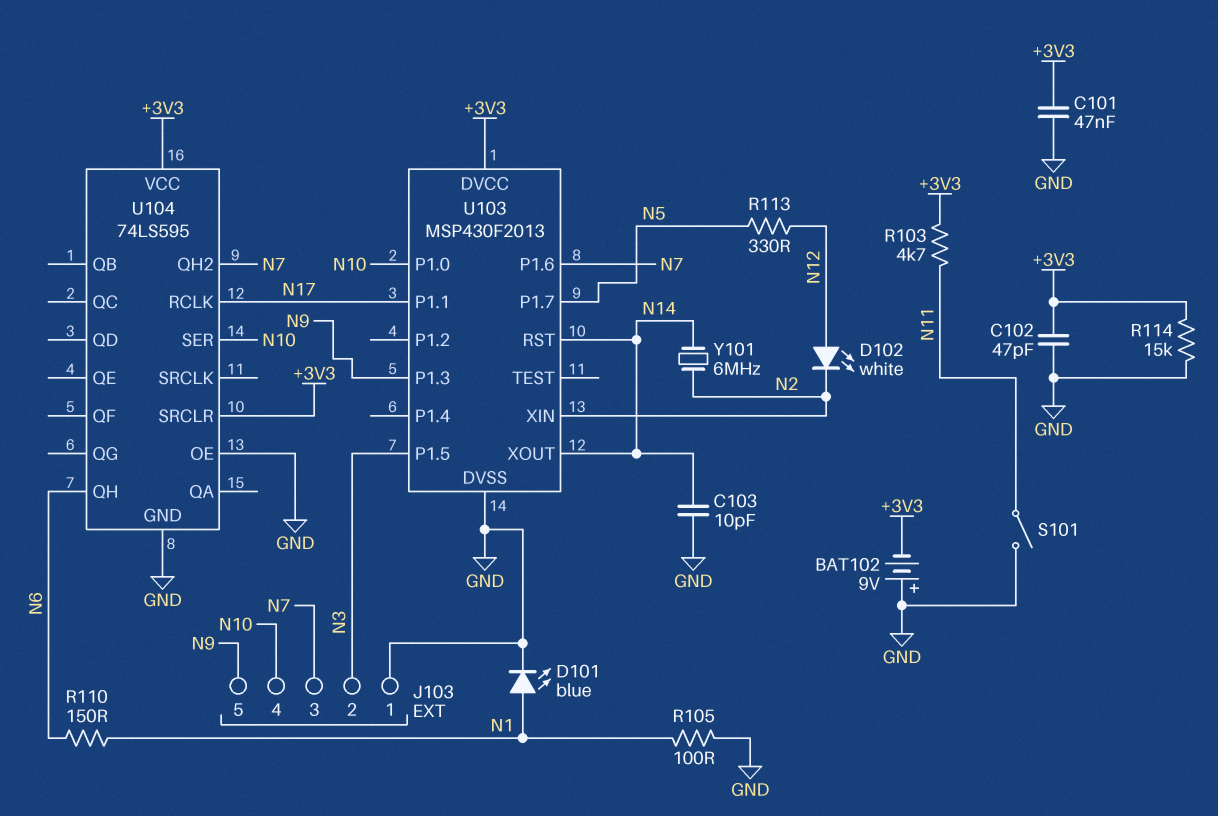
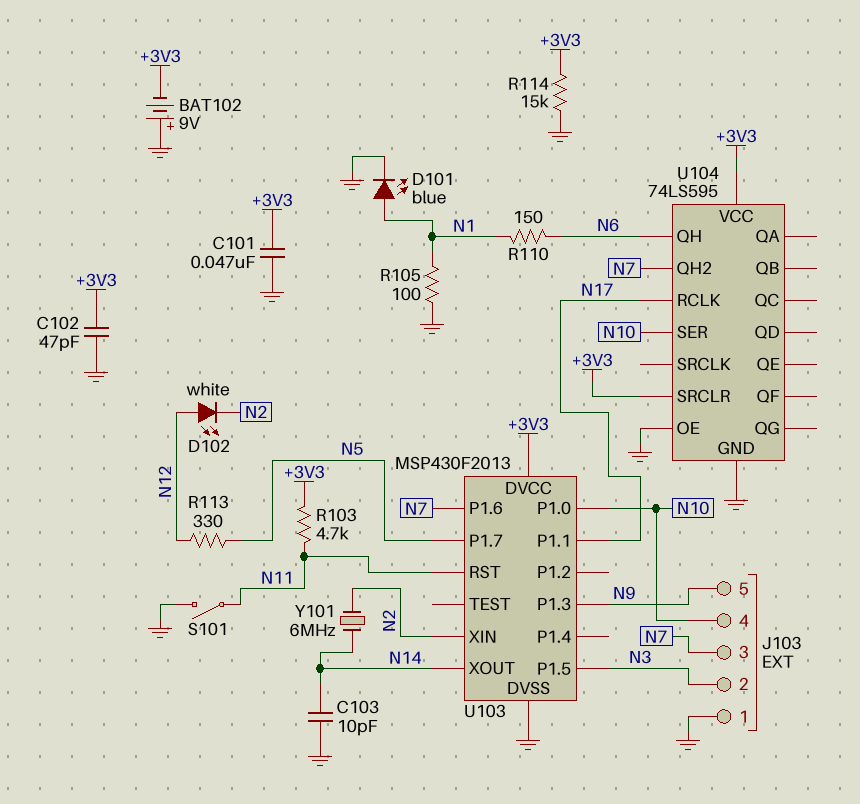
U103 pin RST: N14 -> N11

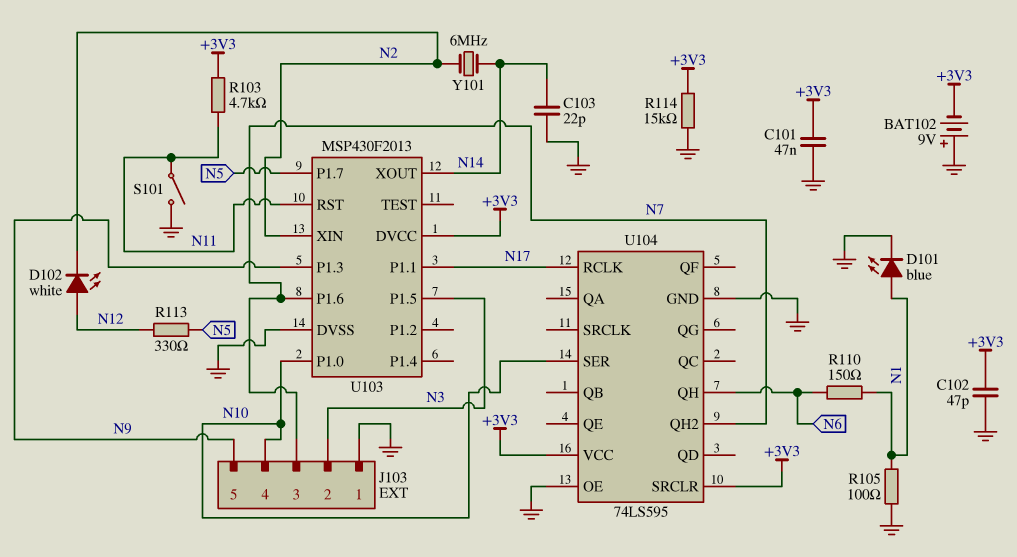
C103: 10pF (GND, N14) -> 22pF (GND, N14)

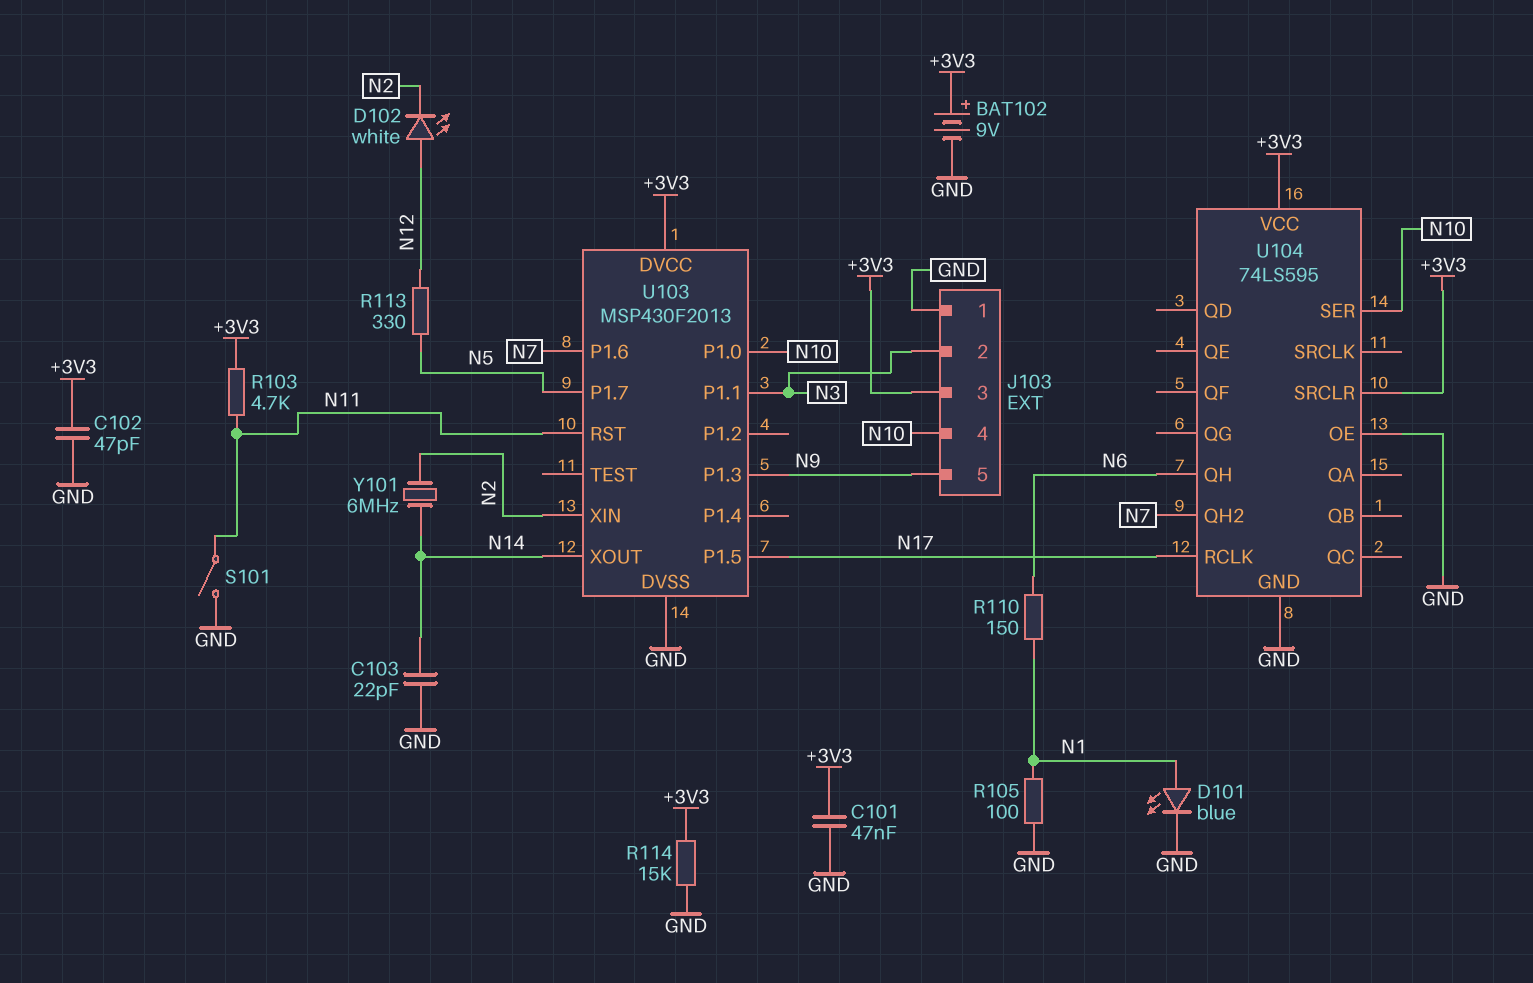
BAT102: 9V (plus GND, minus +3V3) -> 9V (plus +3V3, minus GND)
J103 pin 3: N7 -> +3V3
U103 pin P1.1: N17 -> N3
U103 pin P1.5: N3 -> N17

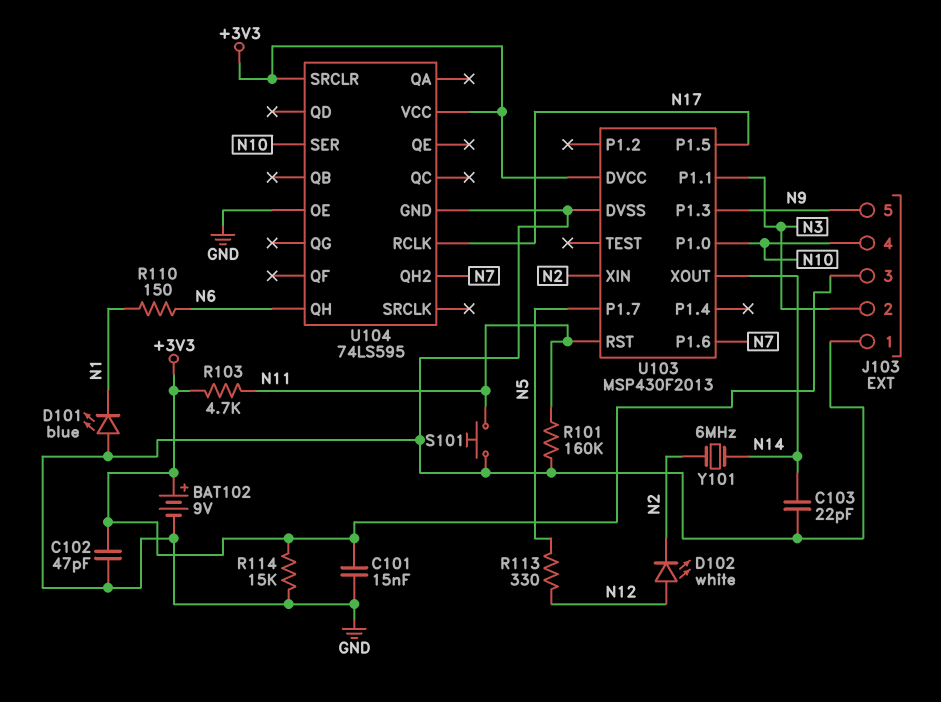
C101: 47nF (+3V3, GND) -> 15nF (+3V3, GND)
D101: LED blue (A N1, K GND) -> LED blue (A GND, K N1)
R101: none -> 160k (GND, N11)
R105: 100 (GND, N1) -> none
S101: switch (GND, N11) -> button (GND, N11)

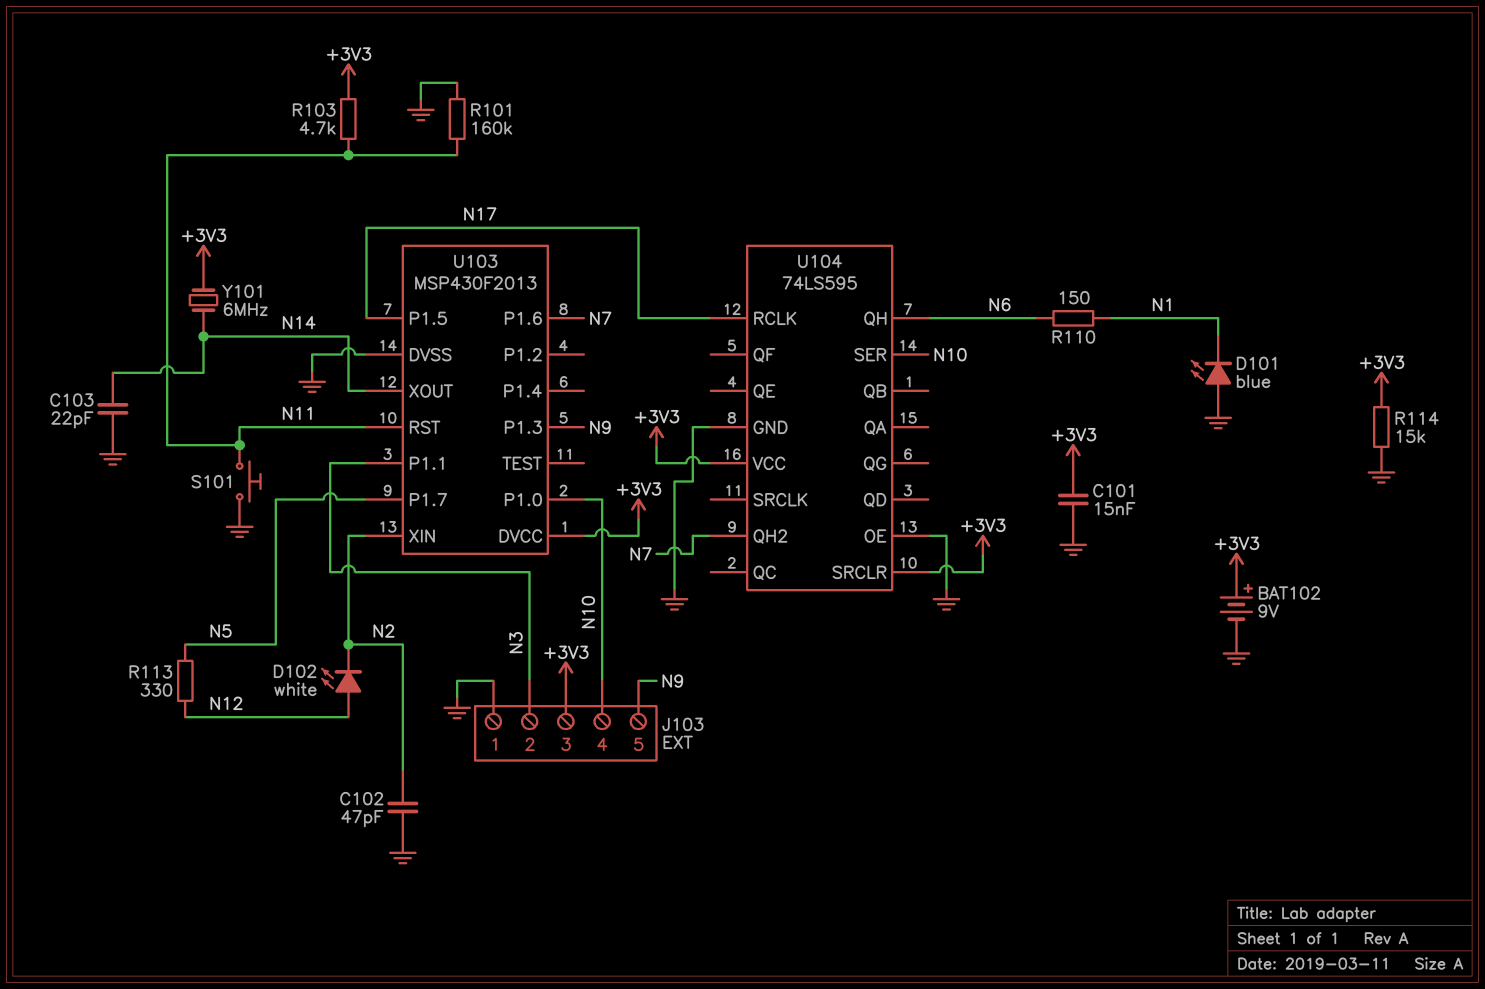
C102: 47pF (+3V3, GND) -> 47pF (GND, N2)
Y101: 6MHz (N2, N14) -> 6MHz (+3V3, N14)

